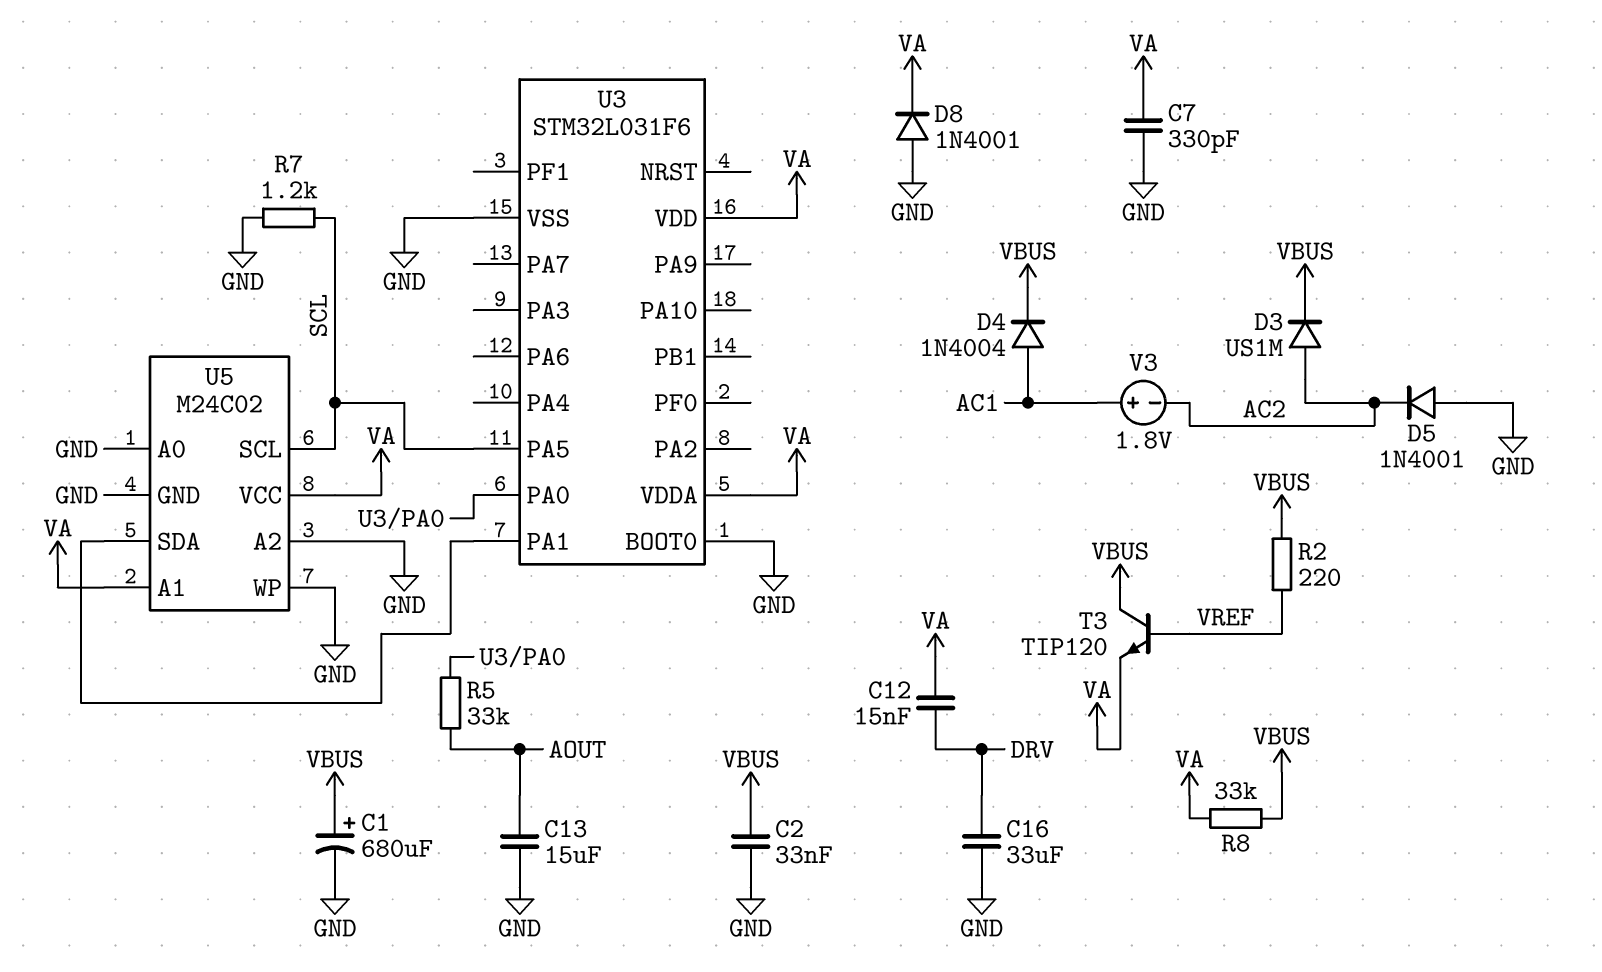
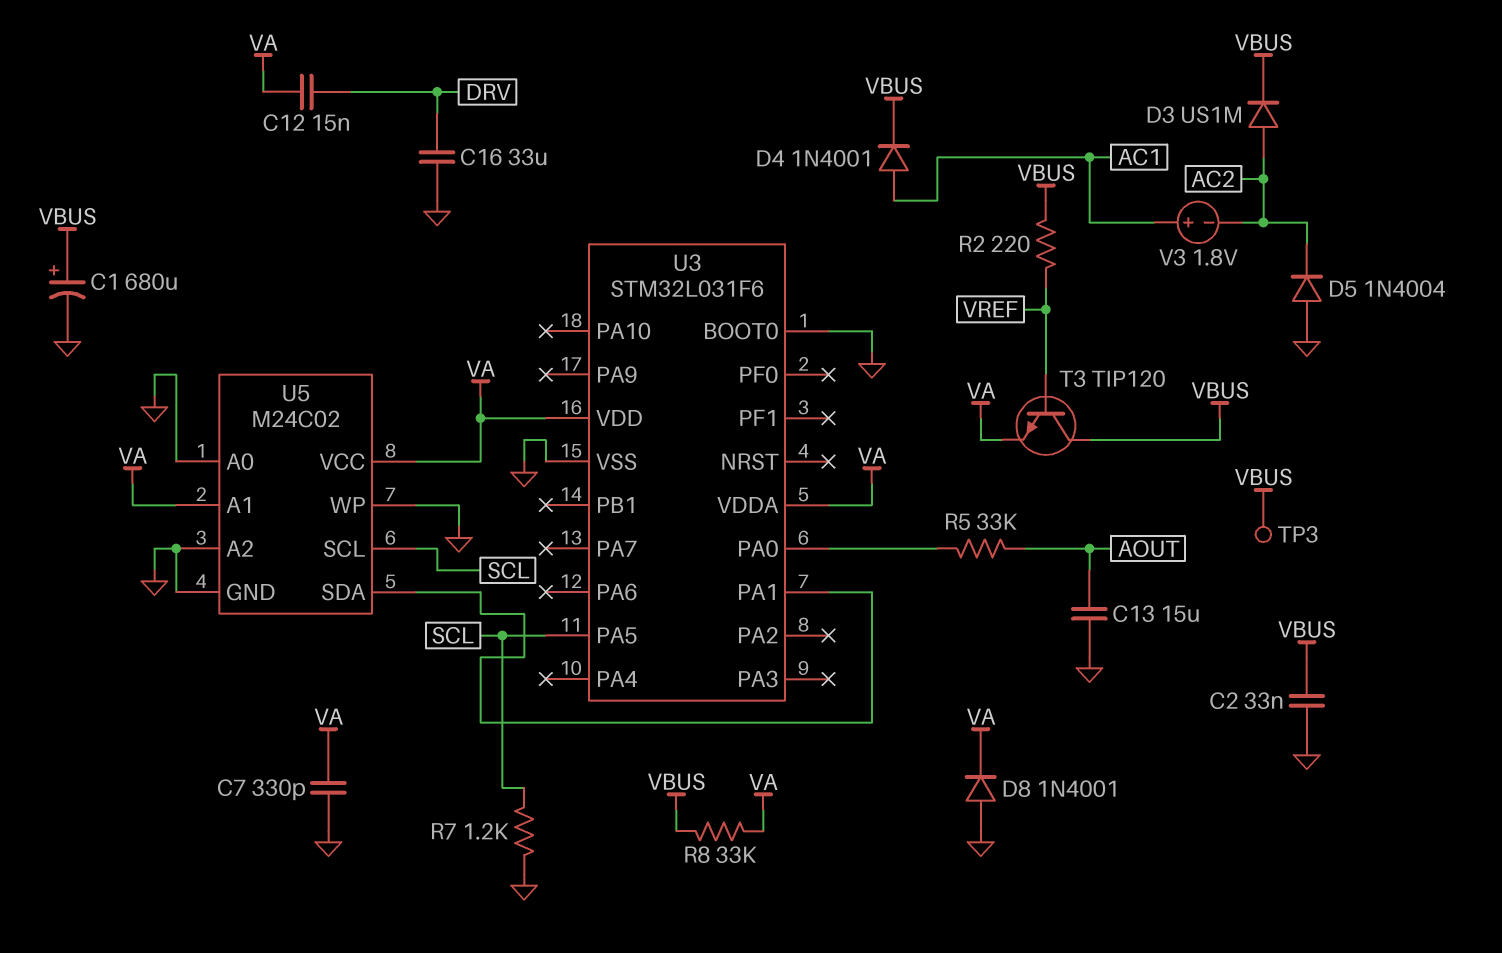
D4: diode 1N4004 (A AC1, K VBUS) -> diode 1N4001 (A AC1, K VBUS)
D5: diode 1N4001 (A GND, K AC2) -> diode 1N4004 (A GND, K AC2)
TP3: none -> test point (VBUS)

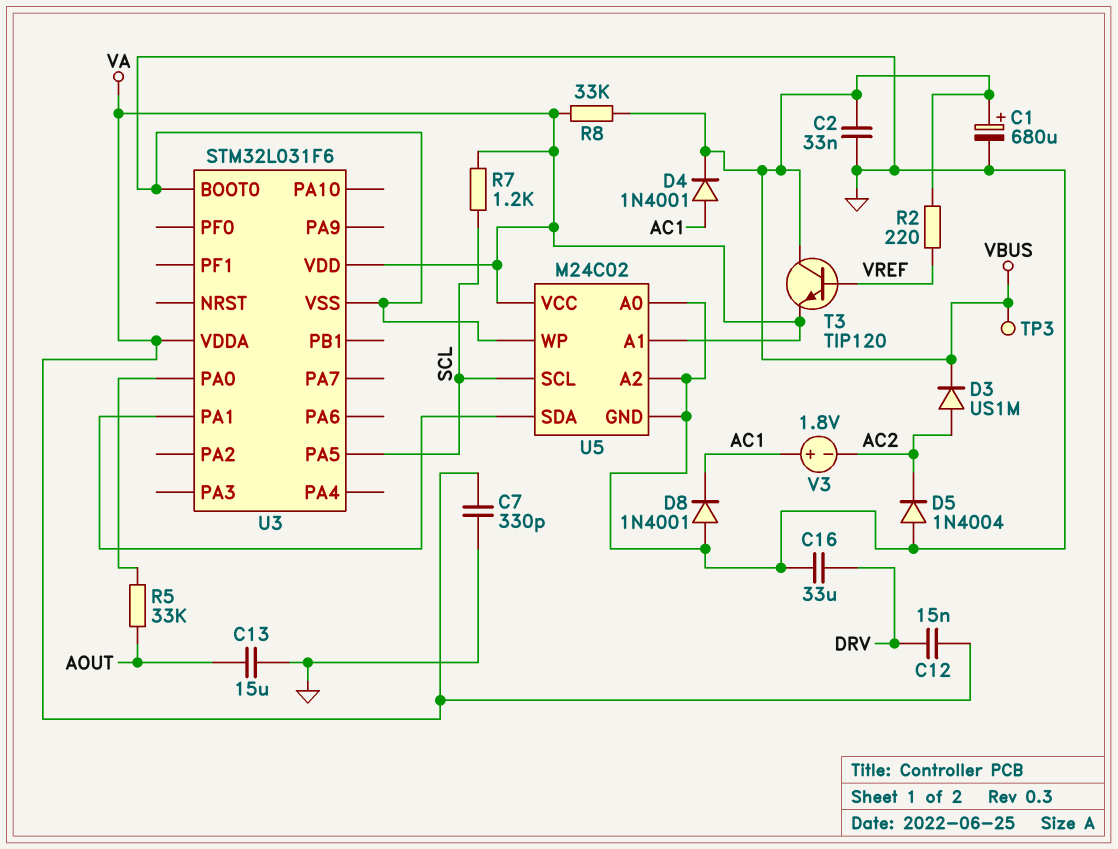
D8: diode 1N4001 (A GND, K VA) -> diode 1N4001 (A GND, K AC1)
R7: 1.2k (GND, SCL) -> 1.2k (SCL, VA)

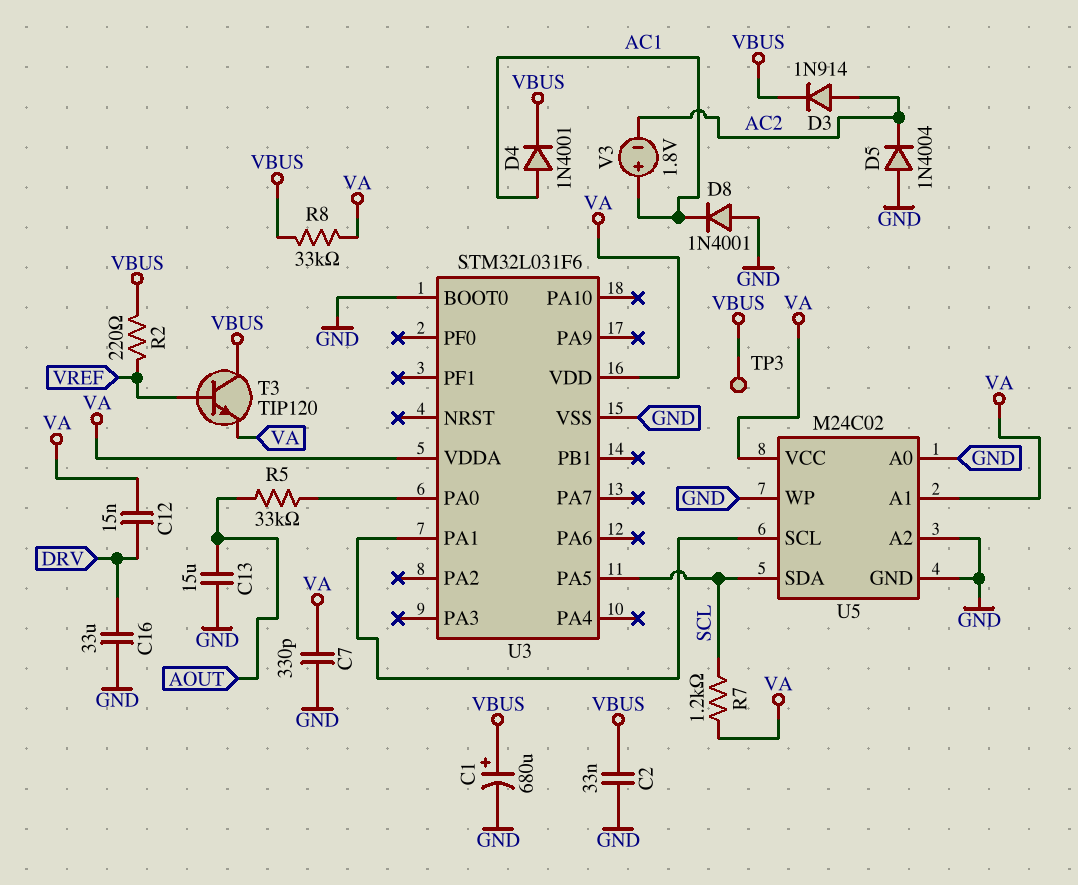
D3: diode US1M (A AC2, K VBUS) -> diode 1N914 (A AC2, K VBUS)
U5 pin SCL: SCL -> U3/PA1
U5 pin SDA: U3/PA1 -> SCL

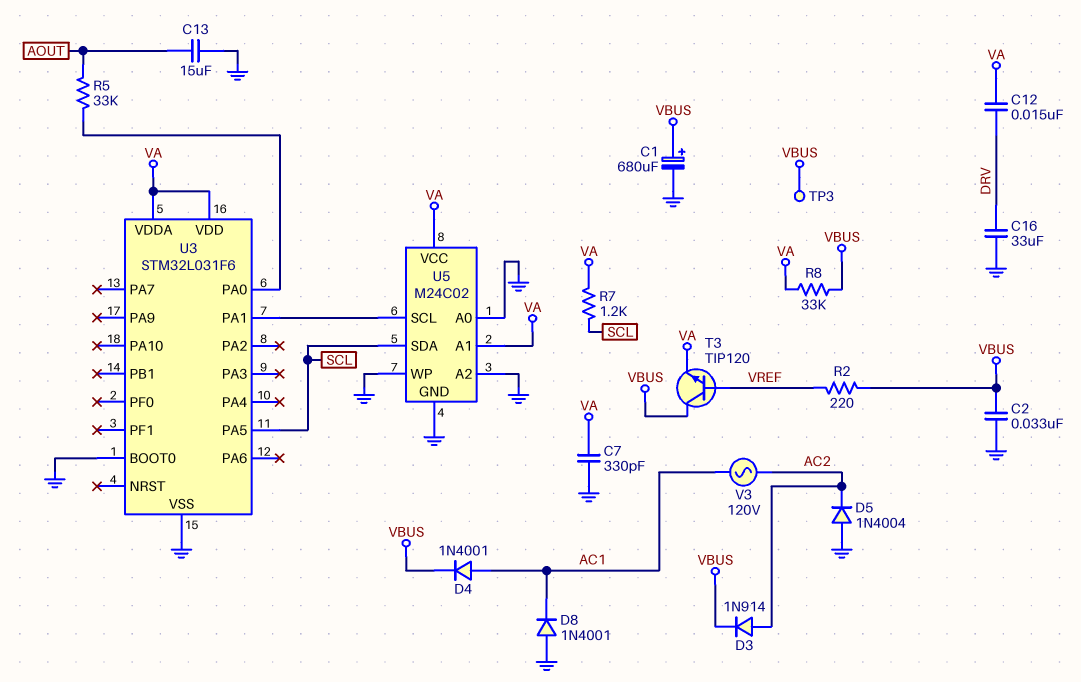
V3: 1.8V (plus AC1, minus AC2) -> AC 120V (AC1, AC2)

